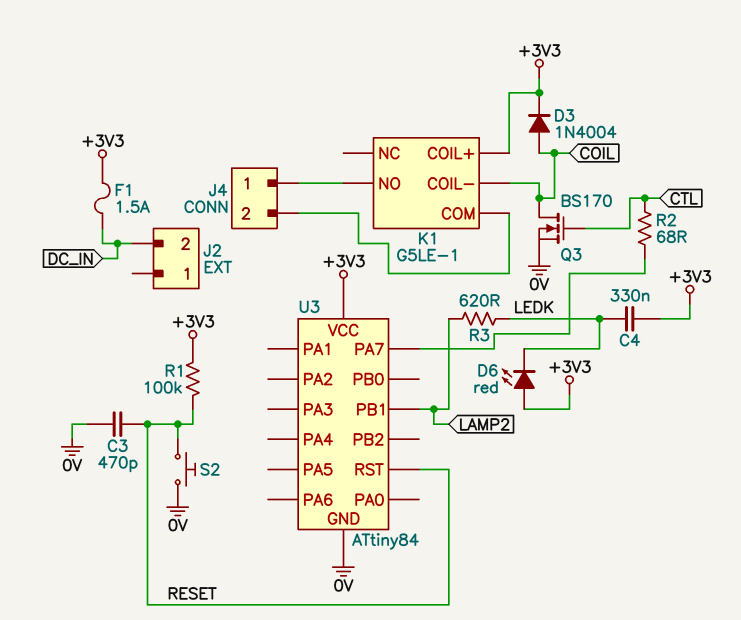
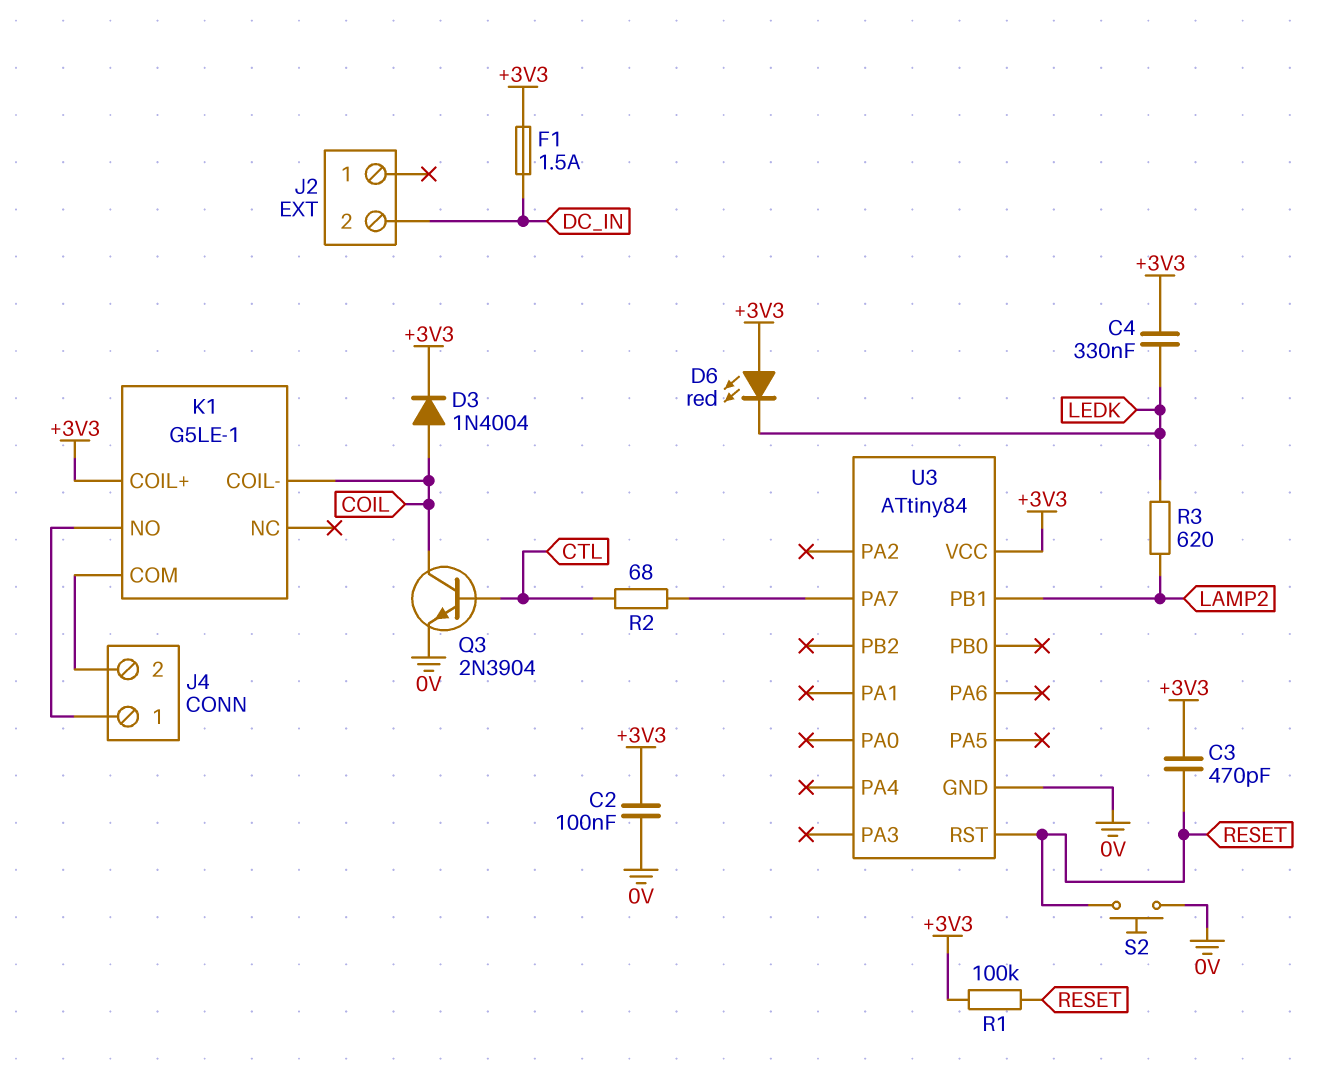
C2: none -> 100nF (+3V3, 0V)
C3: 470pF (0V, RESET) -> 470pF (+3V3, RESET)
Q3: NMOS BS170 (G CTL, D COIL, S 0V) -> NPN 2N3904 (B CTL, C COIL, E 0V)

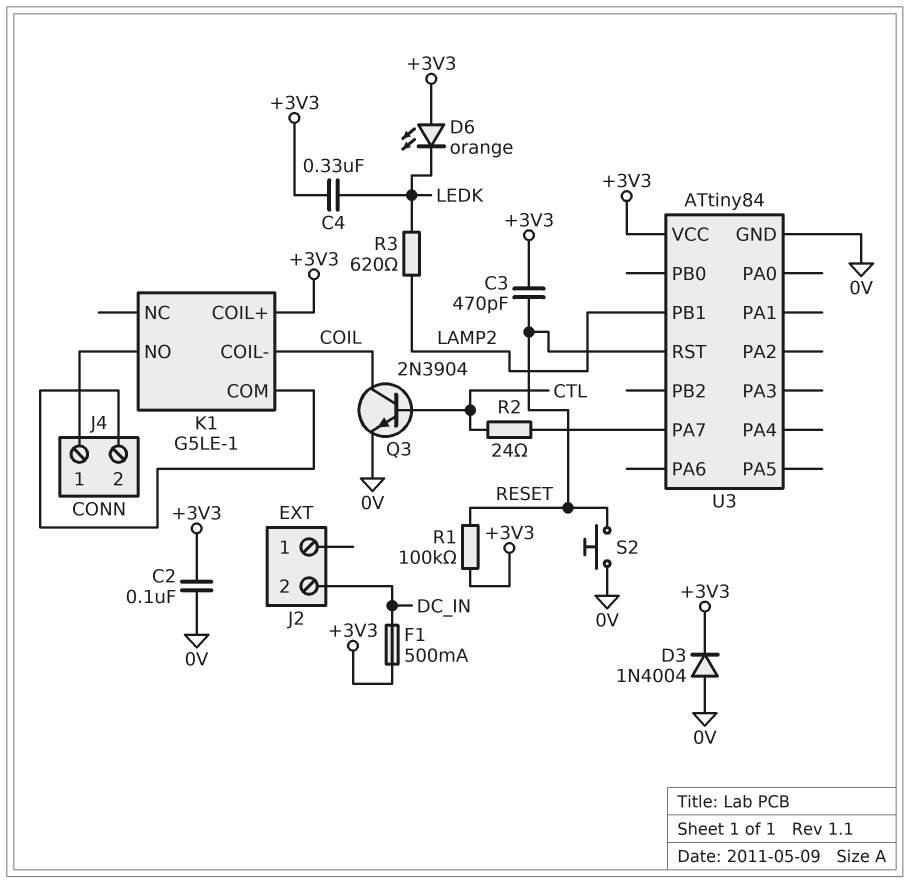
D3: diode 1N4004 (A COIL, K +3V3) -> diode 1N4004 (A 0V, K +3V3)
D6: LED red (A +3V3, K LEDK) -> LED orange (A +3V3, K LEDK)
F1: 1.5A (+3V3, DC_IN) -> 500mA (+3V3, DC_IN)
R2: 68 (CTL, U3/PA7) -> 24 (CTL, U3/PA7)

